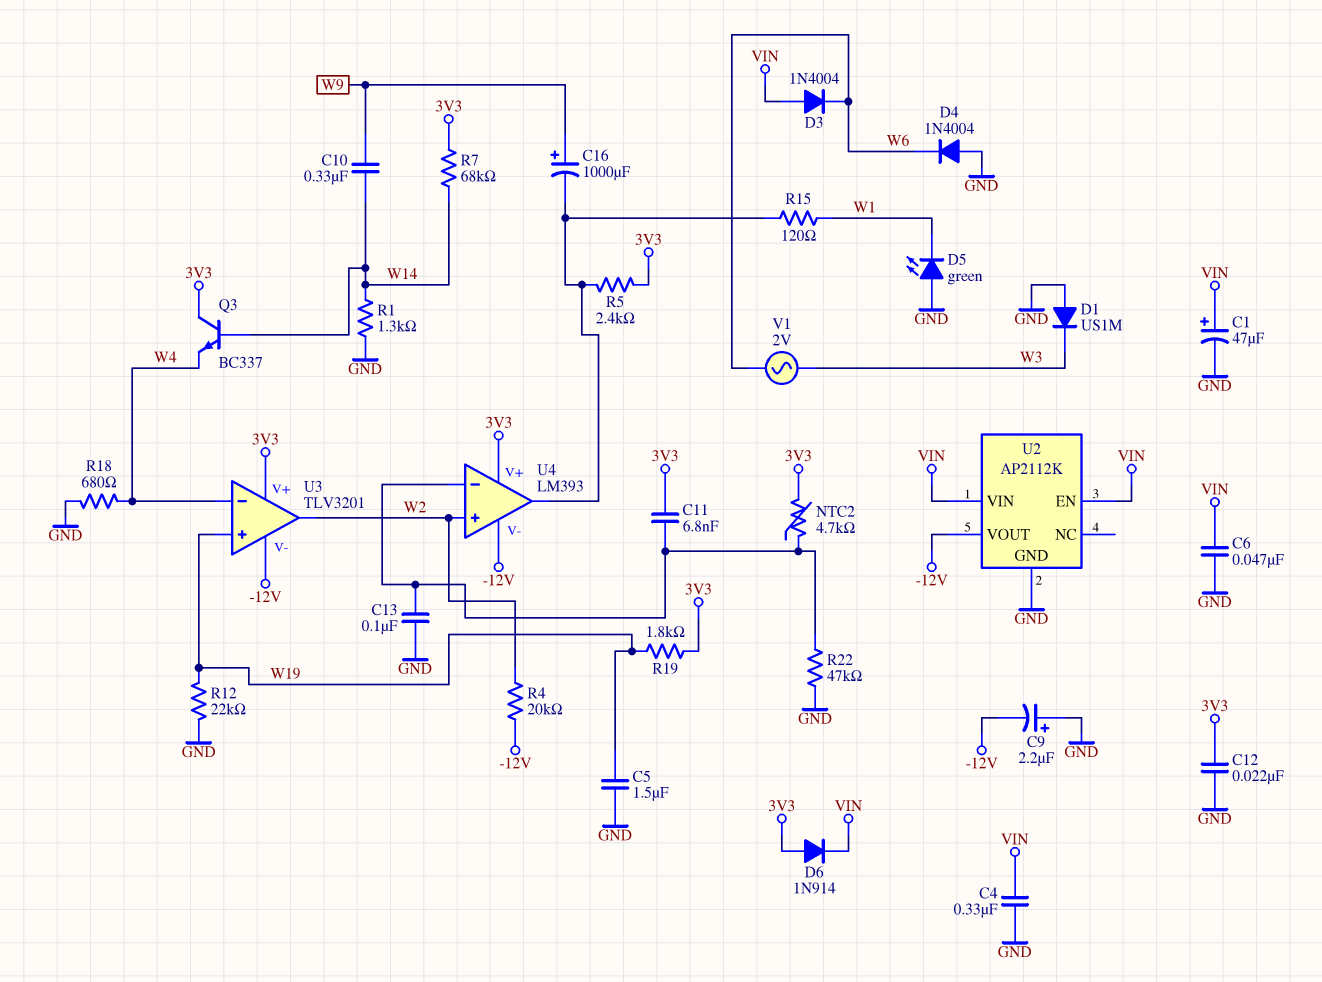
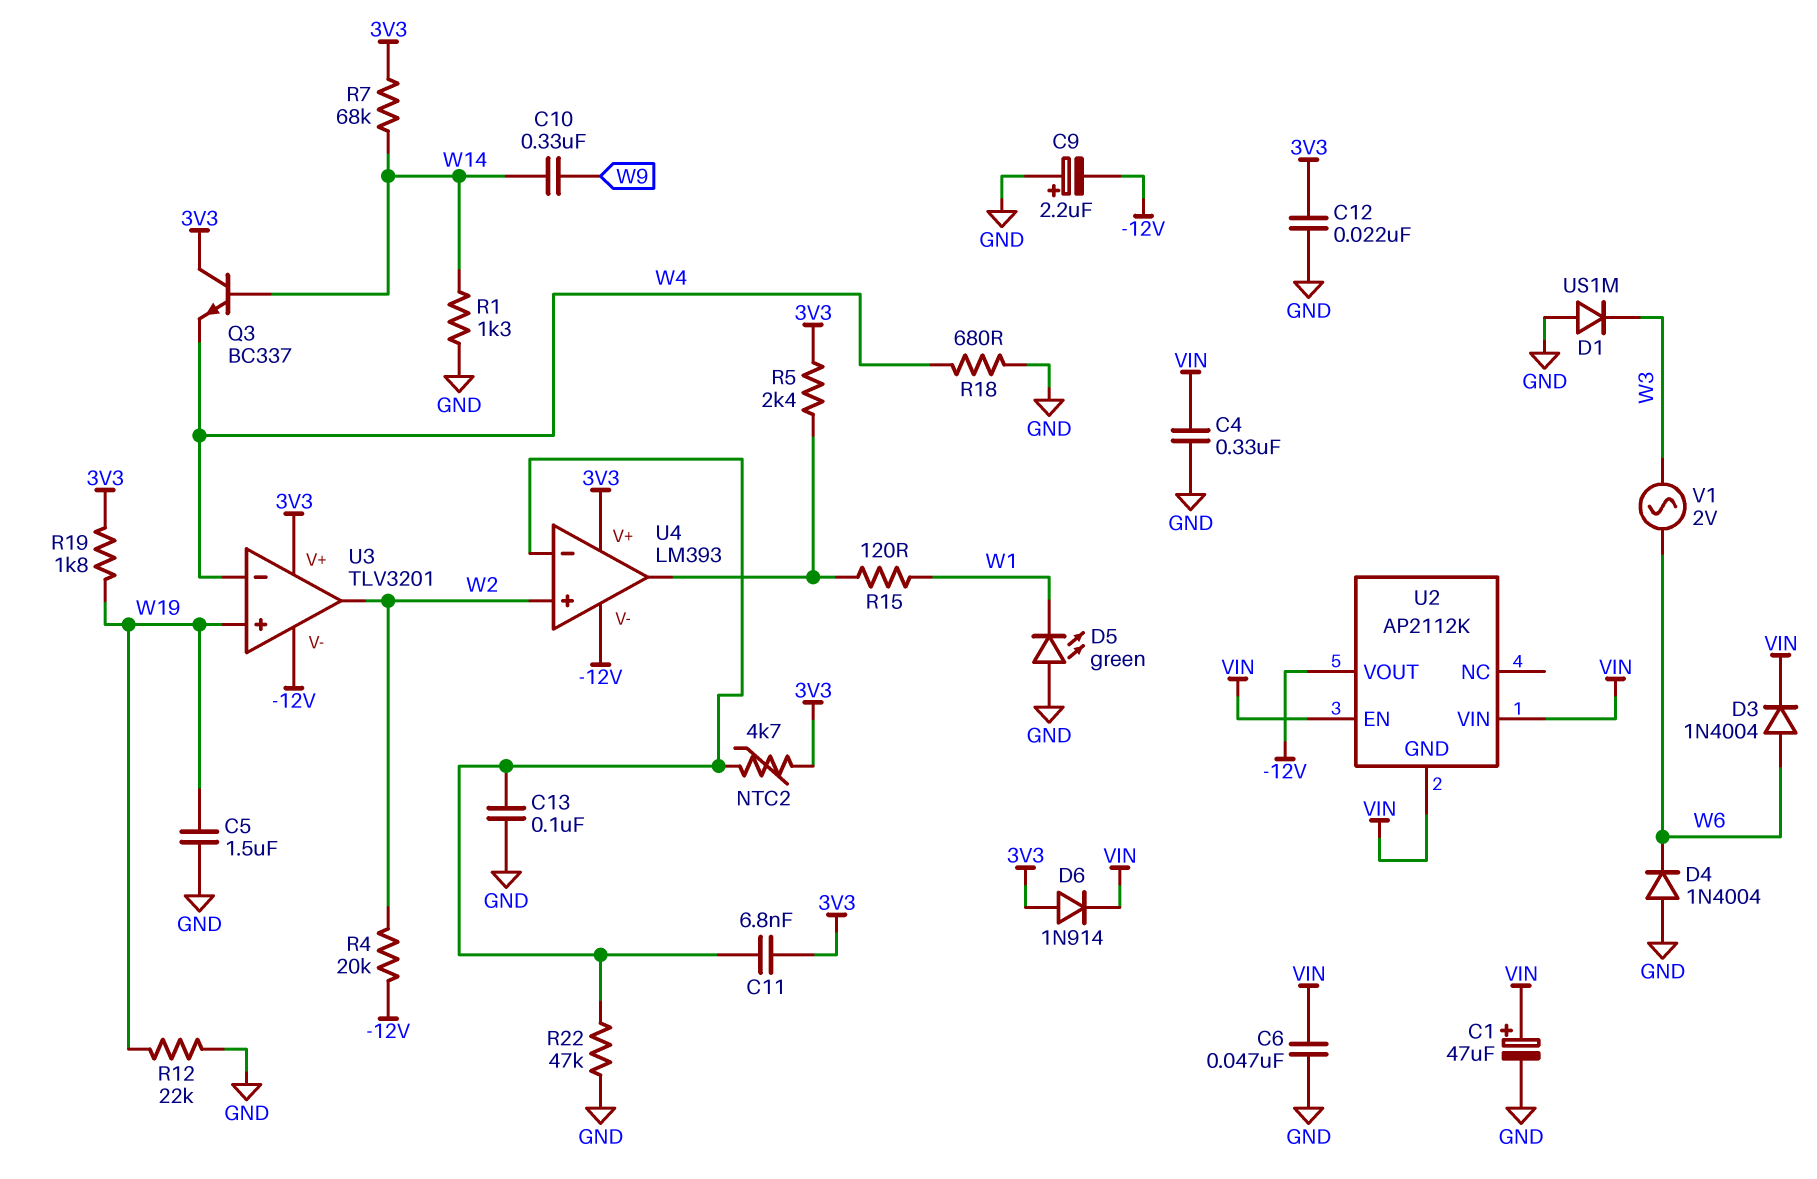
C16: 1000uF (plus W9, minus U4/out) -> none
D3: diode 1N4004 (A VIN, K W6) -> diode 1N4004 (A W6, K VIN)
U2 pin GND: GND -> VIN

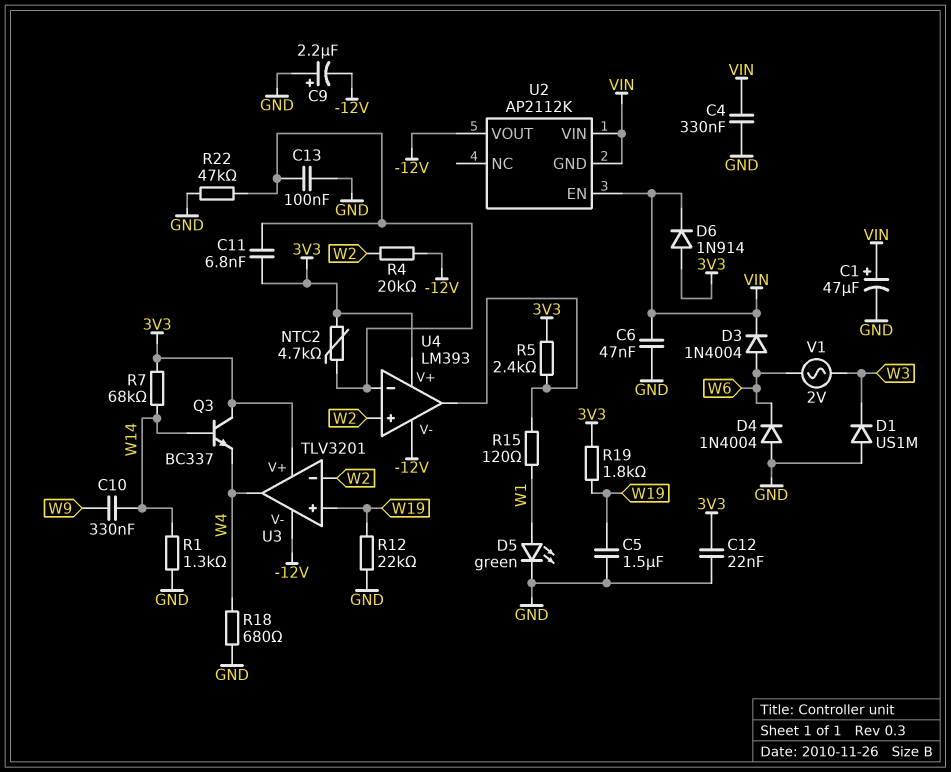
D5: LED green (A GND, K W1) -> LED green (A W1, K GND)
U3 pin in-: W4 -> W2
U3 pin out: W2 -> W4

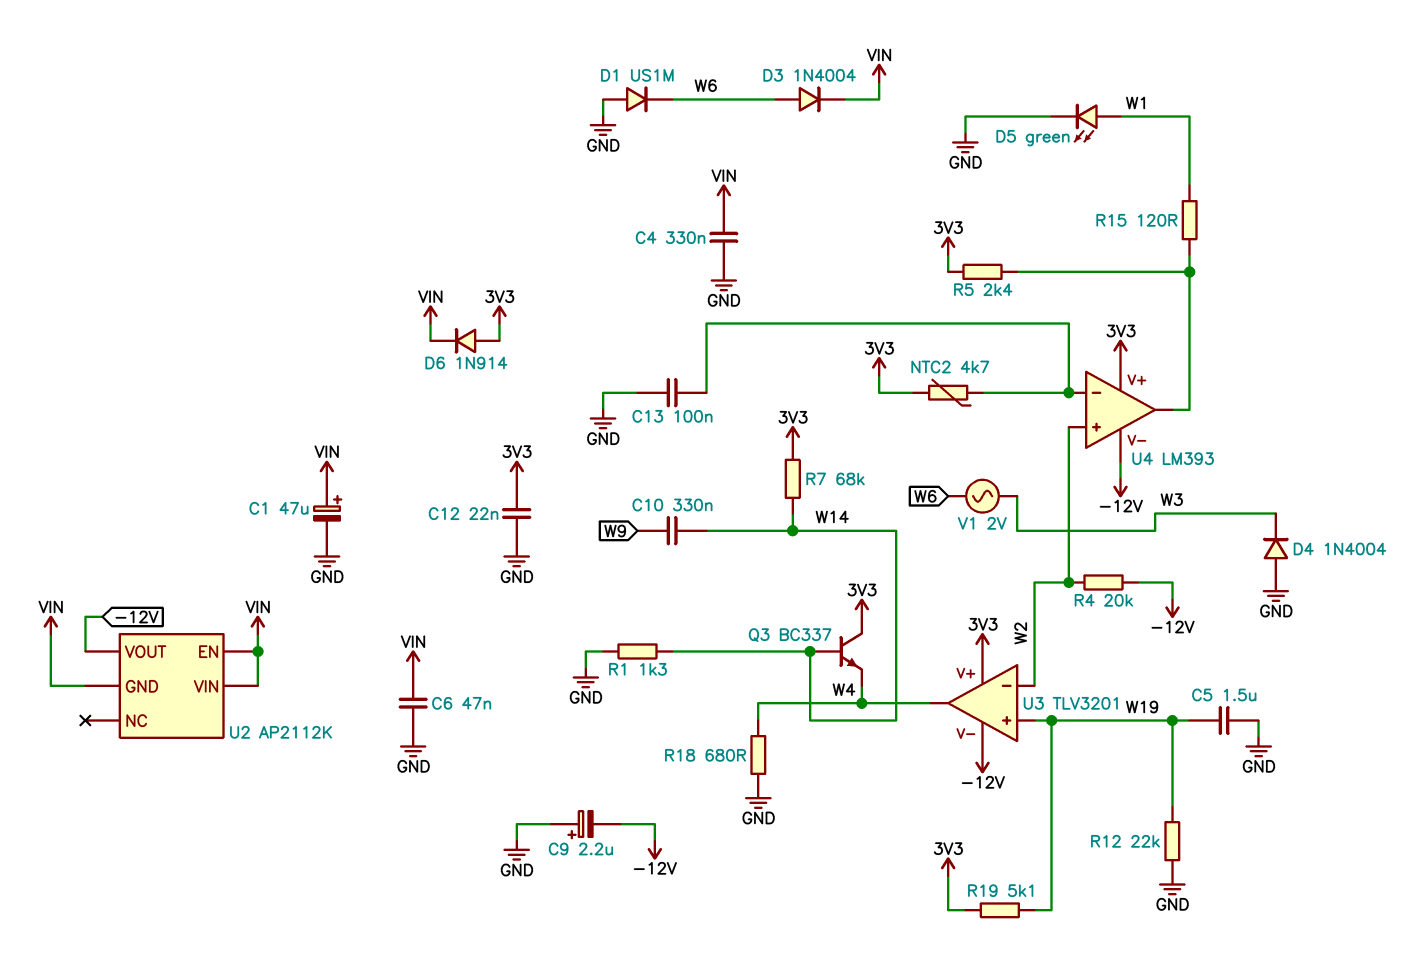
C11: 6.8nF (3V3, U4/in-) -> none
D1: diode US1M (A GND, K W3) -> diode US1M (A GND, K W6)
D4: diode 1N4004 (A GND, K W6) -> diode 1N4004 (A GND, K W3)
R19: 1.8k (3V3, W19) -> 5.1k (3V3, W19)
R22: 47k (GND, U4/in-) -> none

